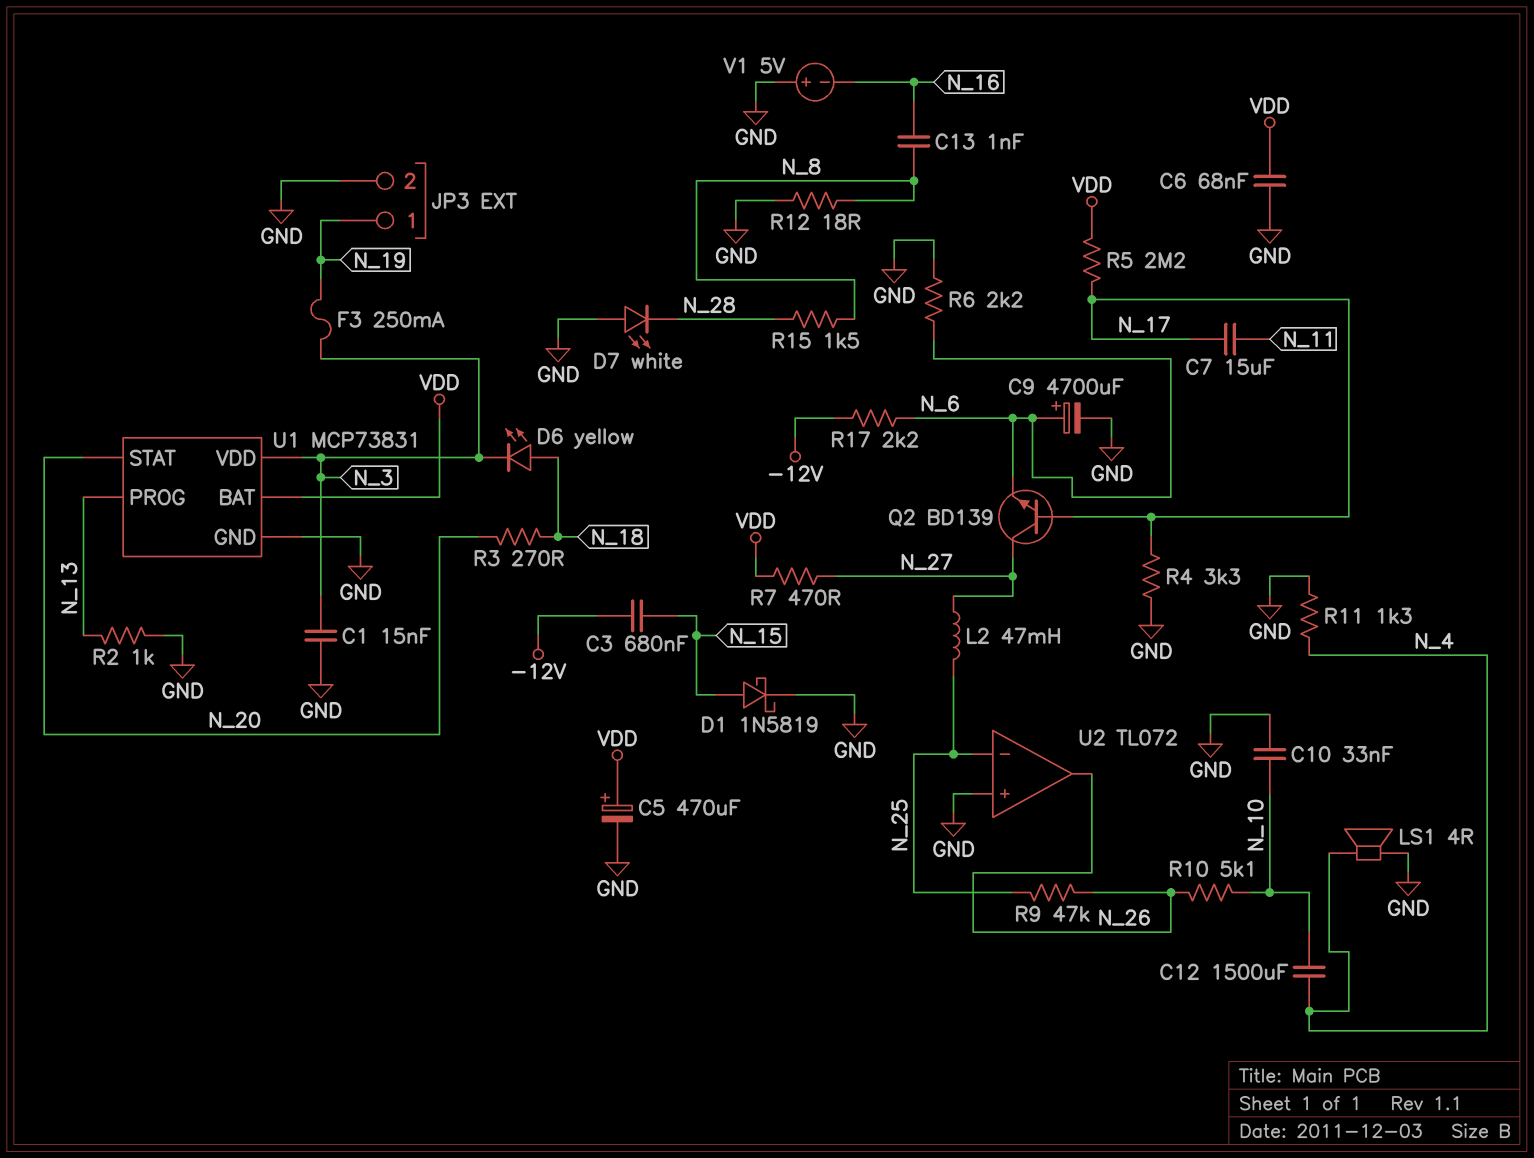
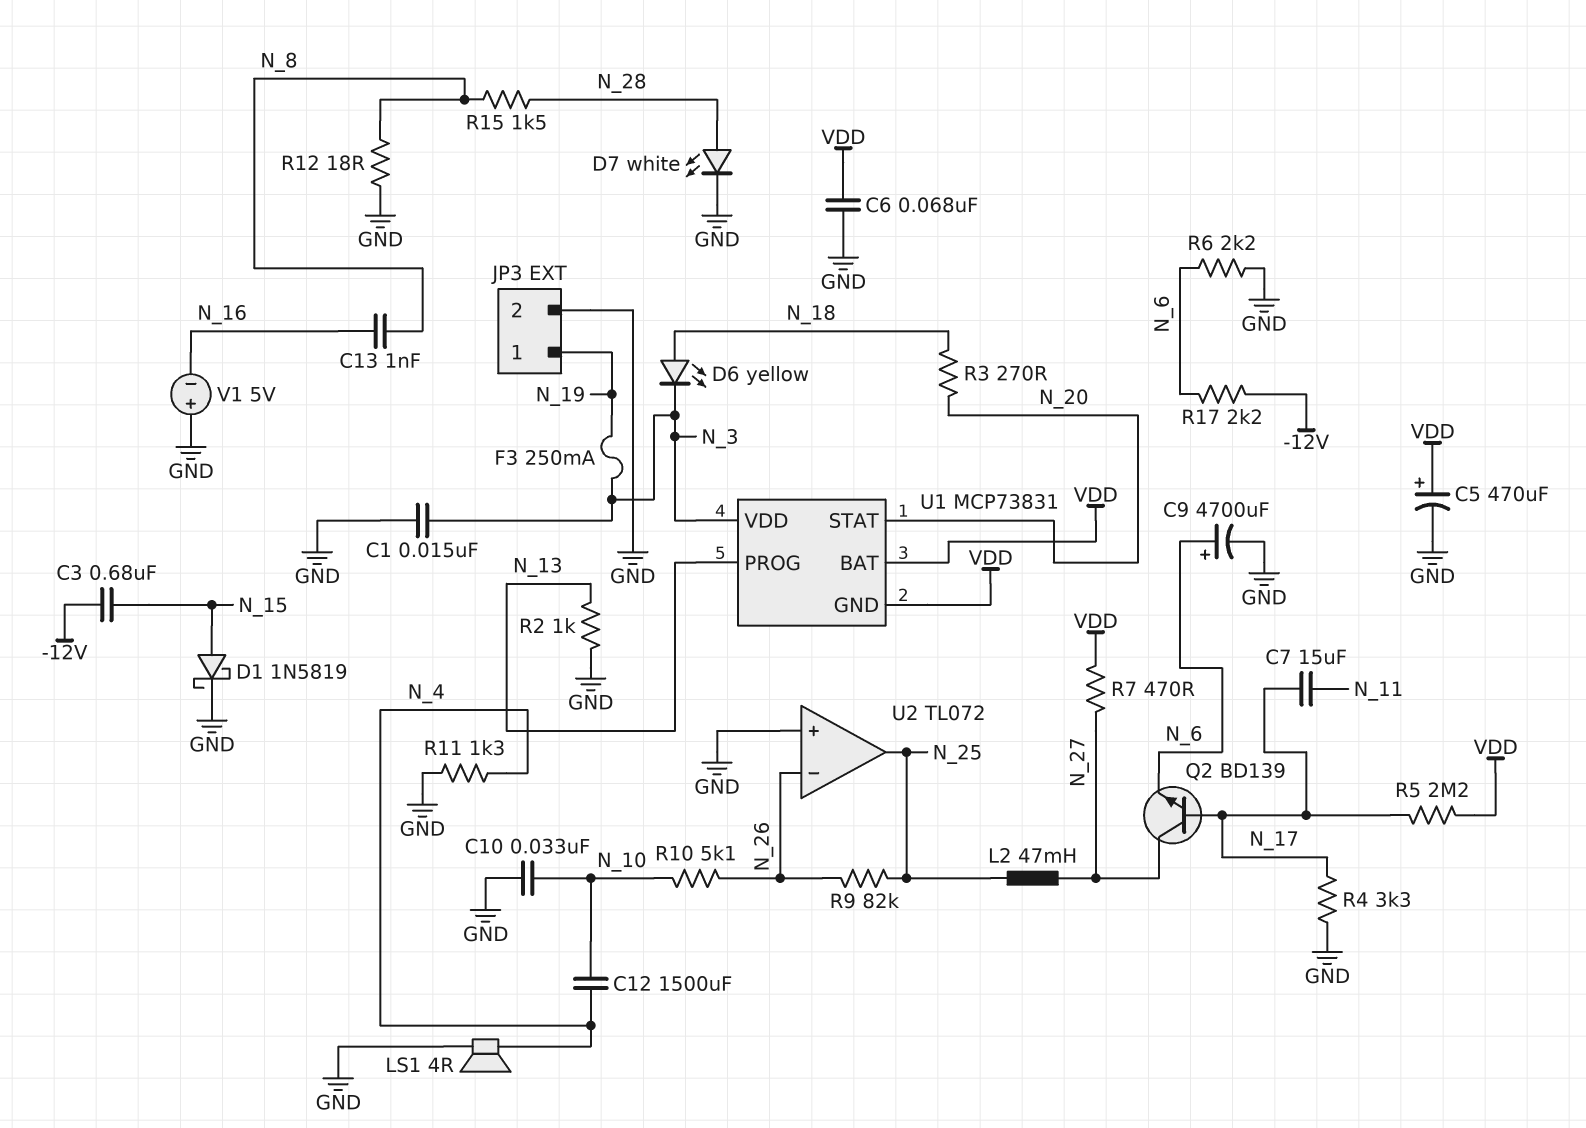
D7: LED white (A GND, K N_28) -> LED white (A N_28, K GND)
R9: 47k (N_25, N_26) -> 82k (N_25, N_26)
U1 pin GND: GND -> VDD
U2 pin in-: N_25 -> N_26
U2 pin out: N_26 -> N_25

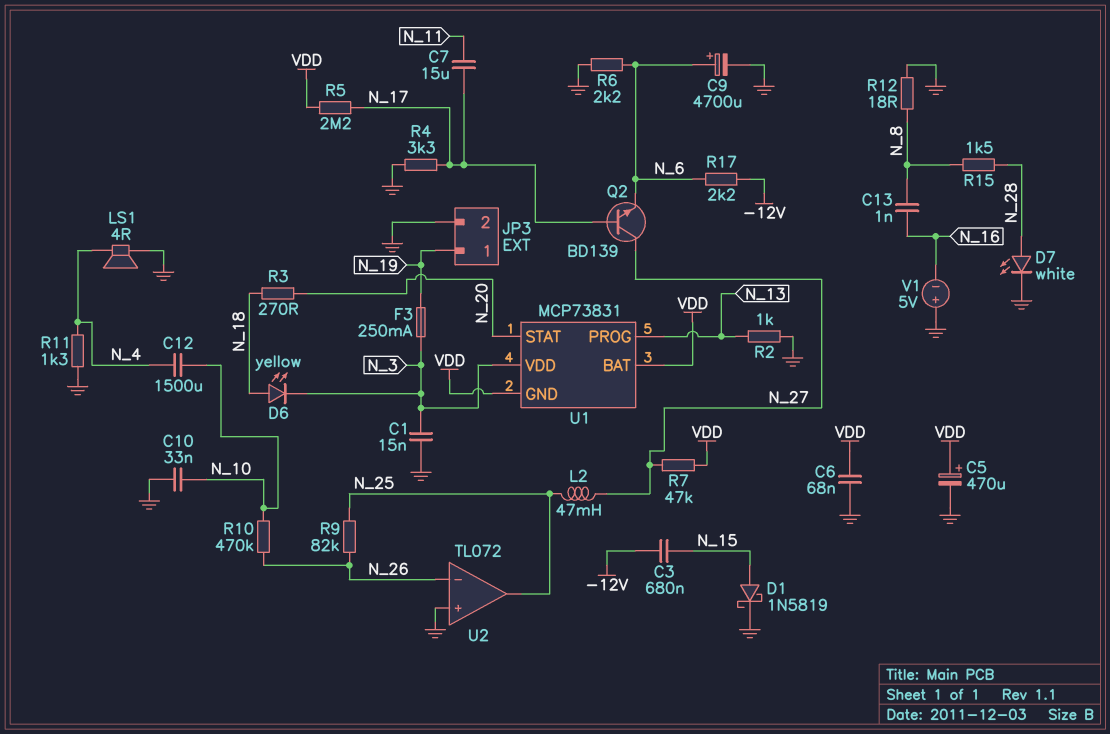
R7: 470 (N_27, VDD) -> 47k (N_27, VDD)
R10: 5.1k (N_10, N_26) -> 470k (N_10, N_26)

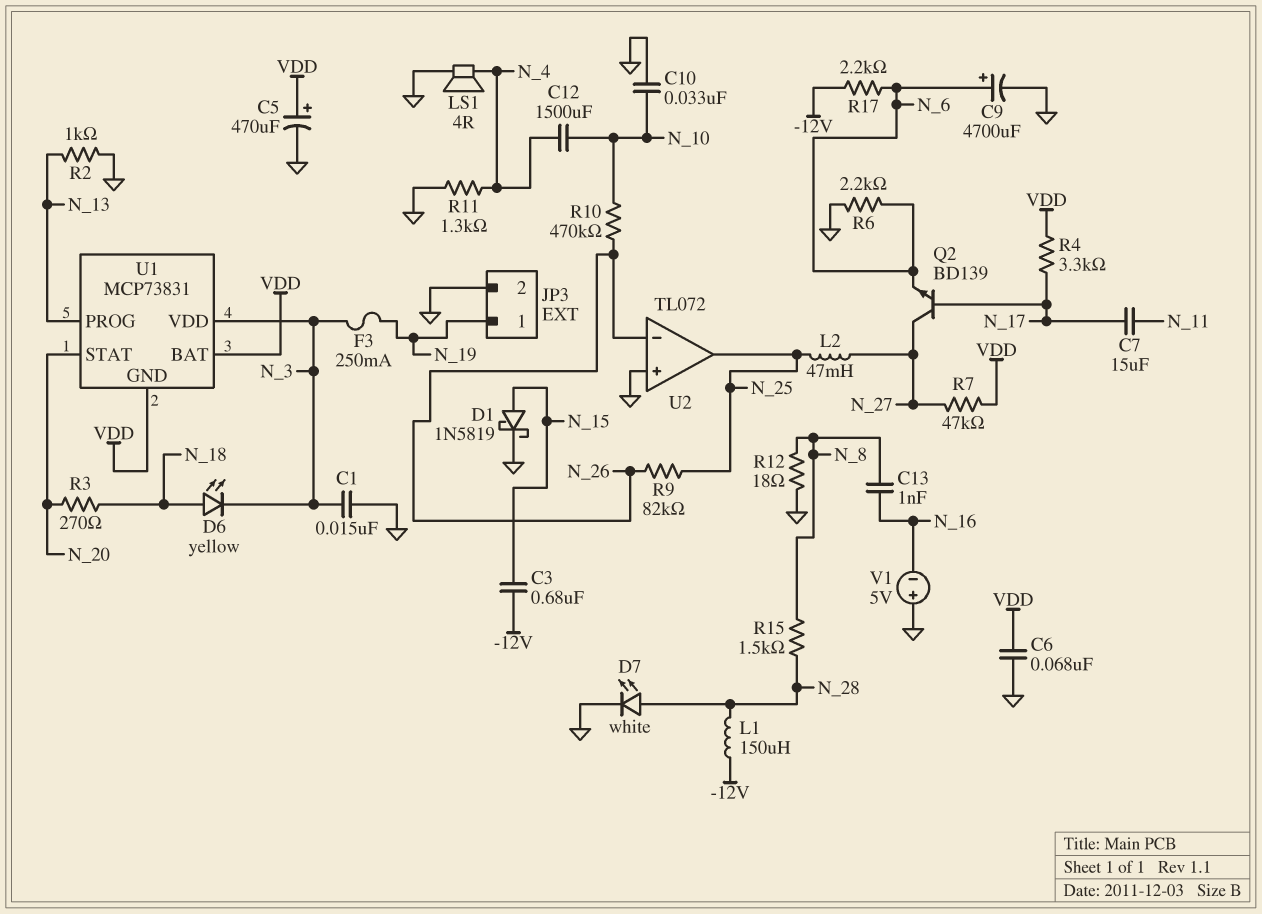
L1: none -> 150uH (-12V, N_28)
R4: 3.3k (GND, N_17) -> 3.3k (N_17, VDD)
R5: 2.2M (N_17, VDD) -> none

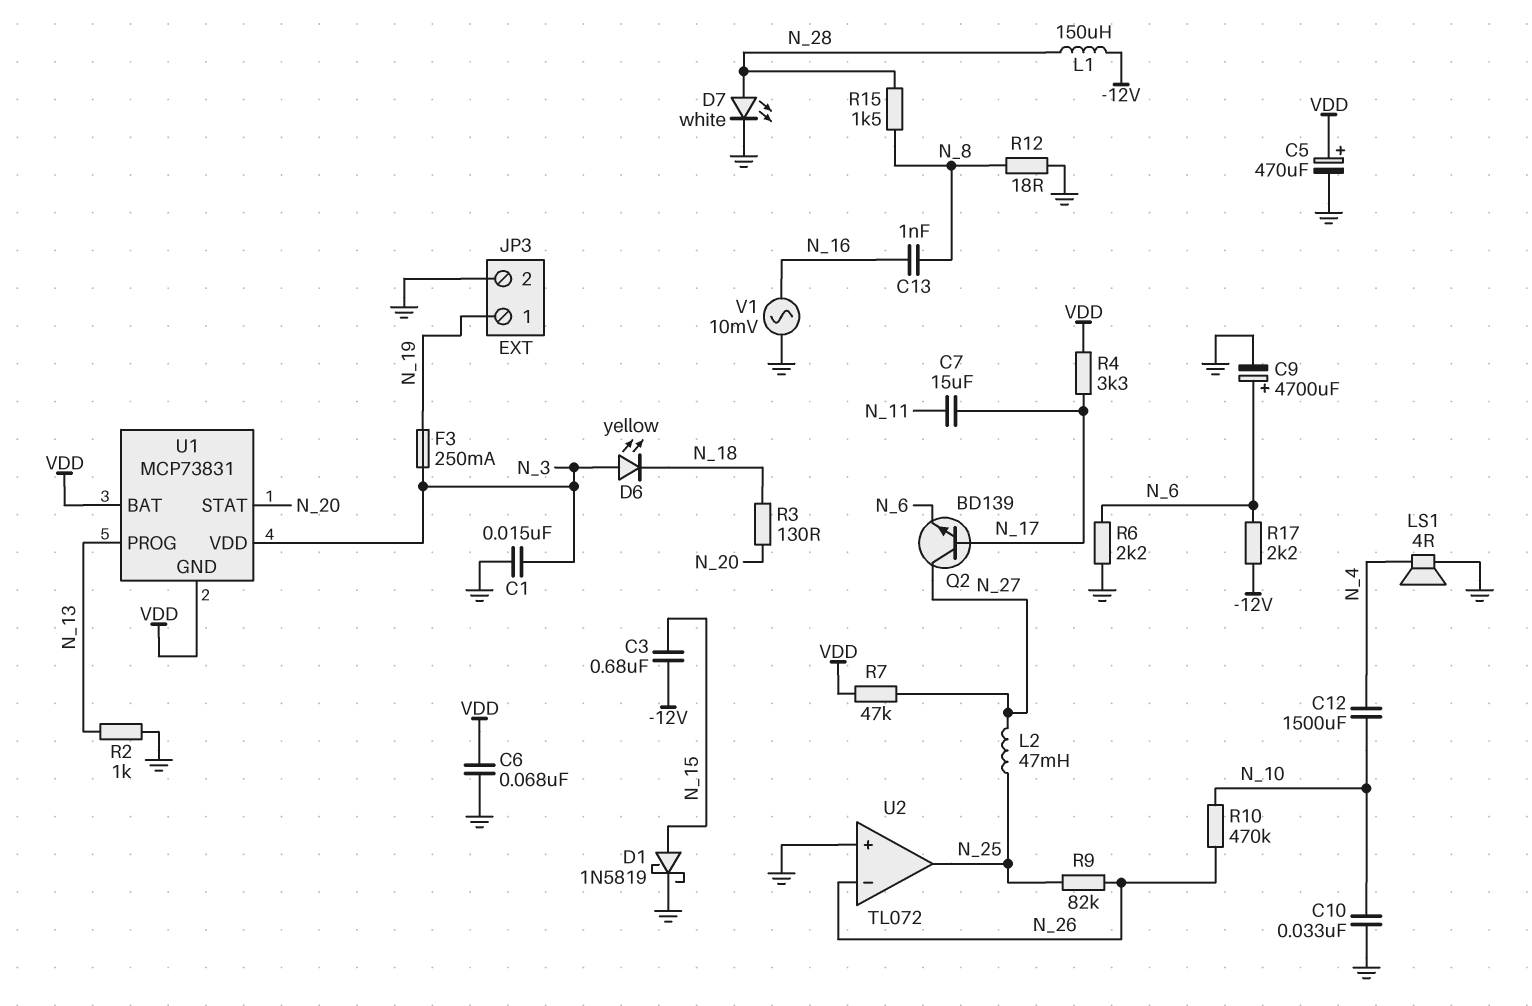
D6: LED yellow (A N_18, K N_3) -> LED yellow (A N_3, K N_18)
R3: 270 (N_18, N_20) -> 130 (N_18, N_20)
R11: 1.3k (GND, N_4) -> none
V1: 5V (plus GND, minus N_16) -> AC 10mV (GND, N_16)

